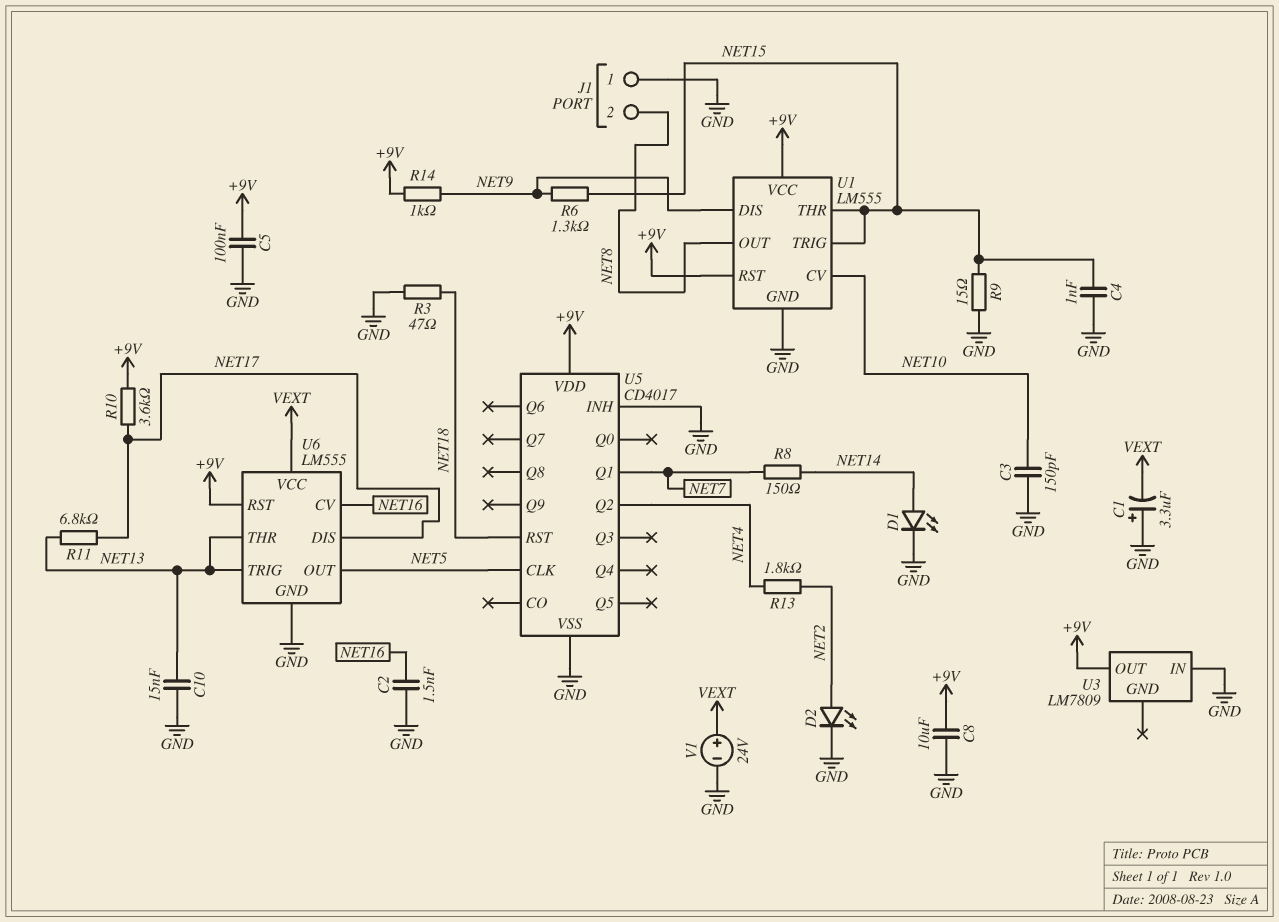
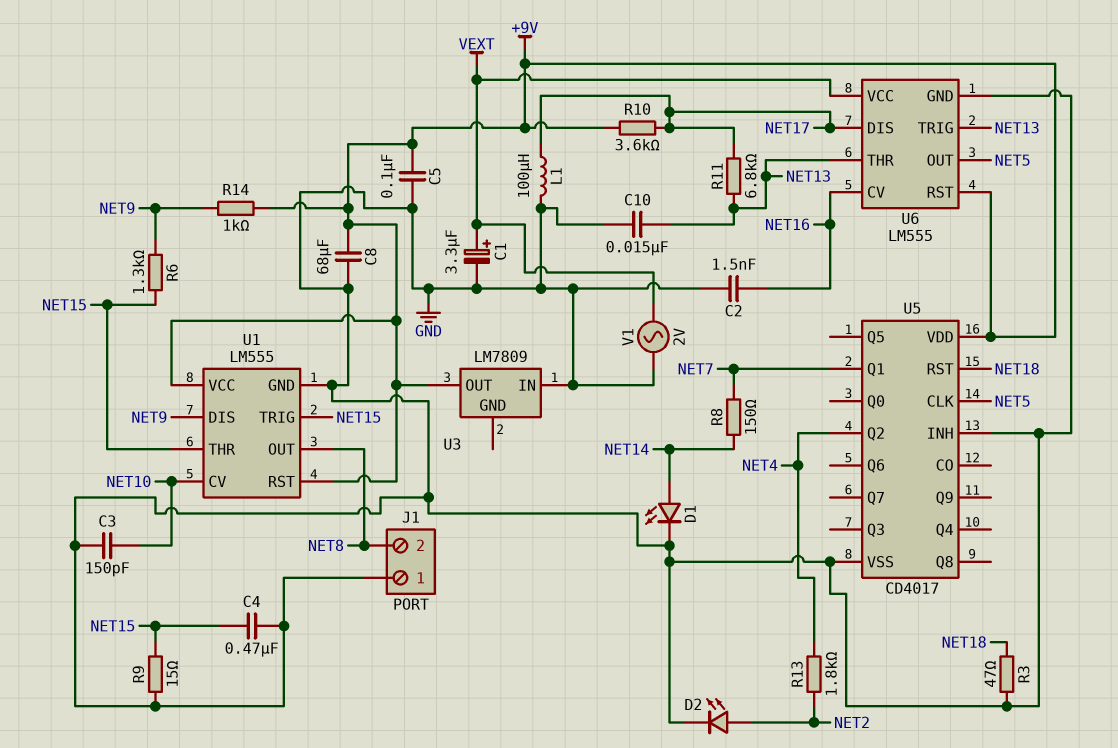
C1: 3.3uF (plus GND, minus VEXT) -> 3.3uF (plus VEXT, minus GND)
C4: 1nF (GND, NET15) -> 470nF (GND, NET15)
C8: 10uF (+9V, GND) -> 68uF (+9V, GND)
L1: none -> 100uH (GND, NET17)
V1: 24V (plus VEXT, minus GND) -> AC 2V (GND, VEXT)

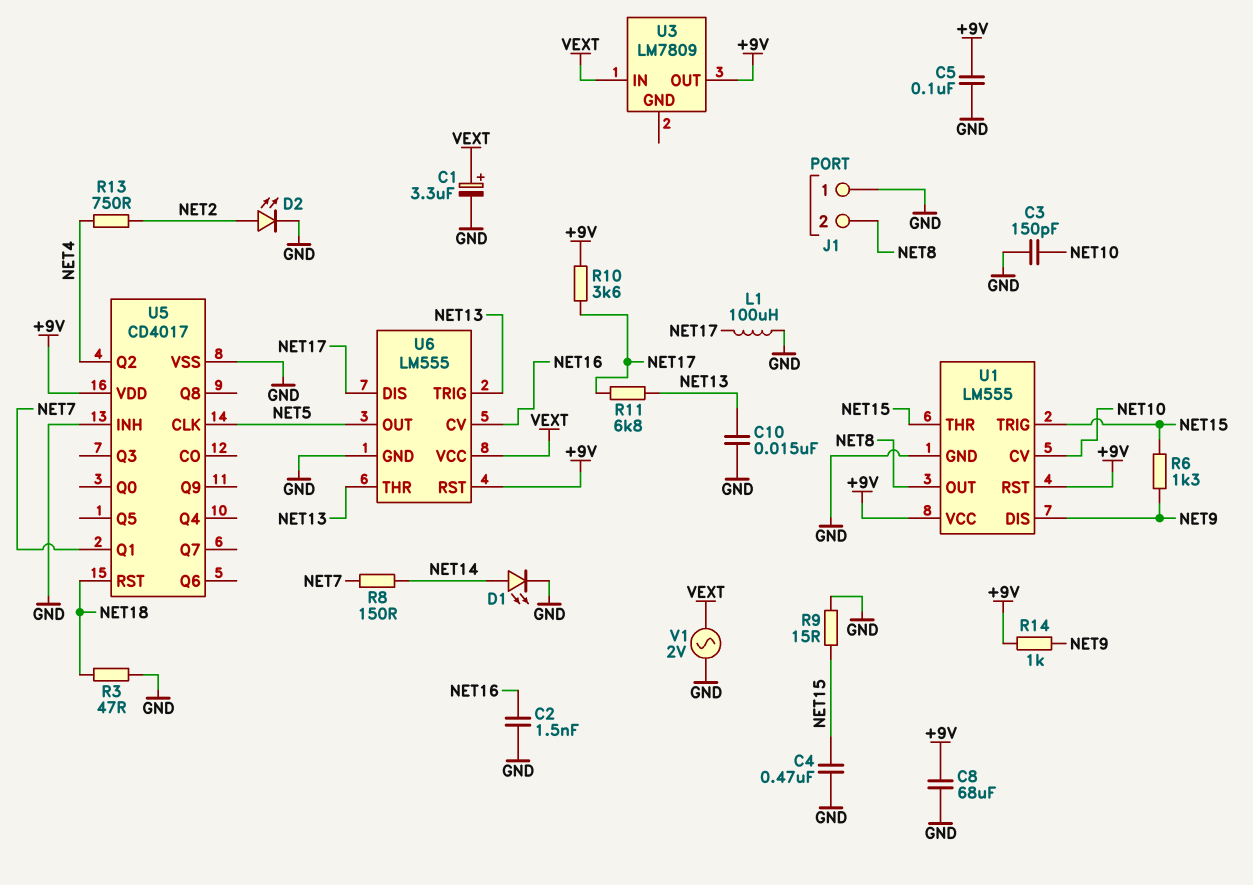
R13: 1.8k (NET2, NET4) -> 750 (NET2, NET4)
U3 pin IN: GND -> VEXT

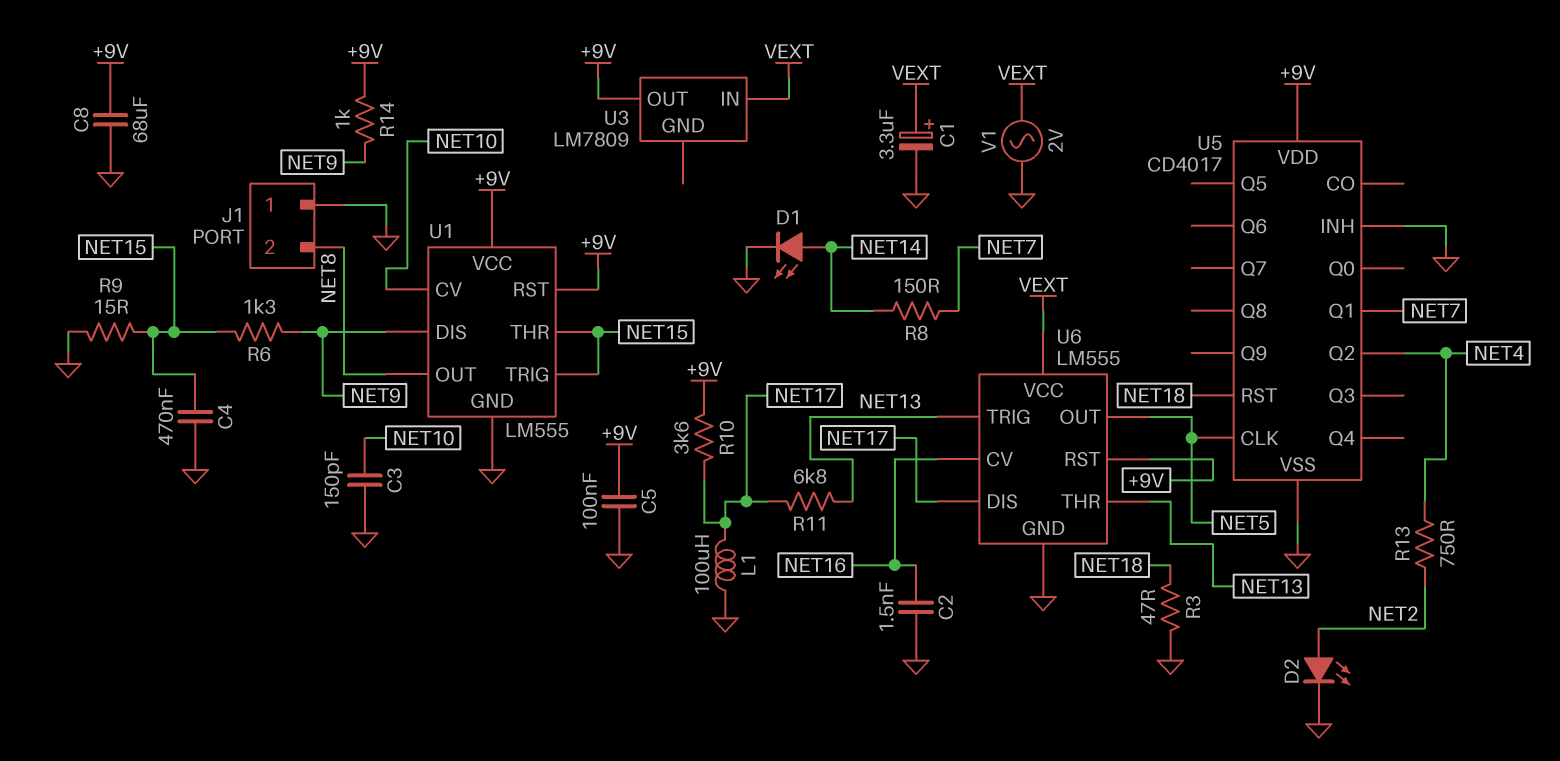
C10: 15nF (GND, NET13) -> none

